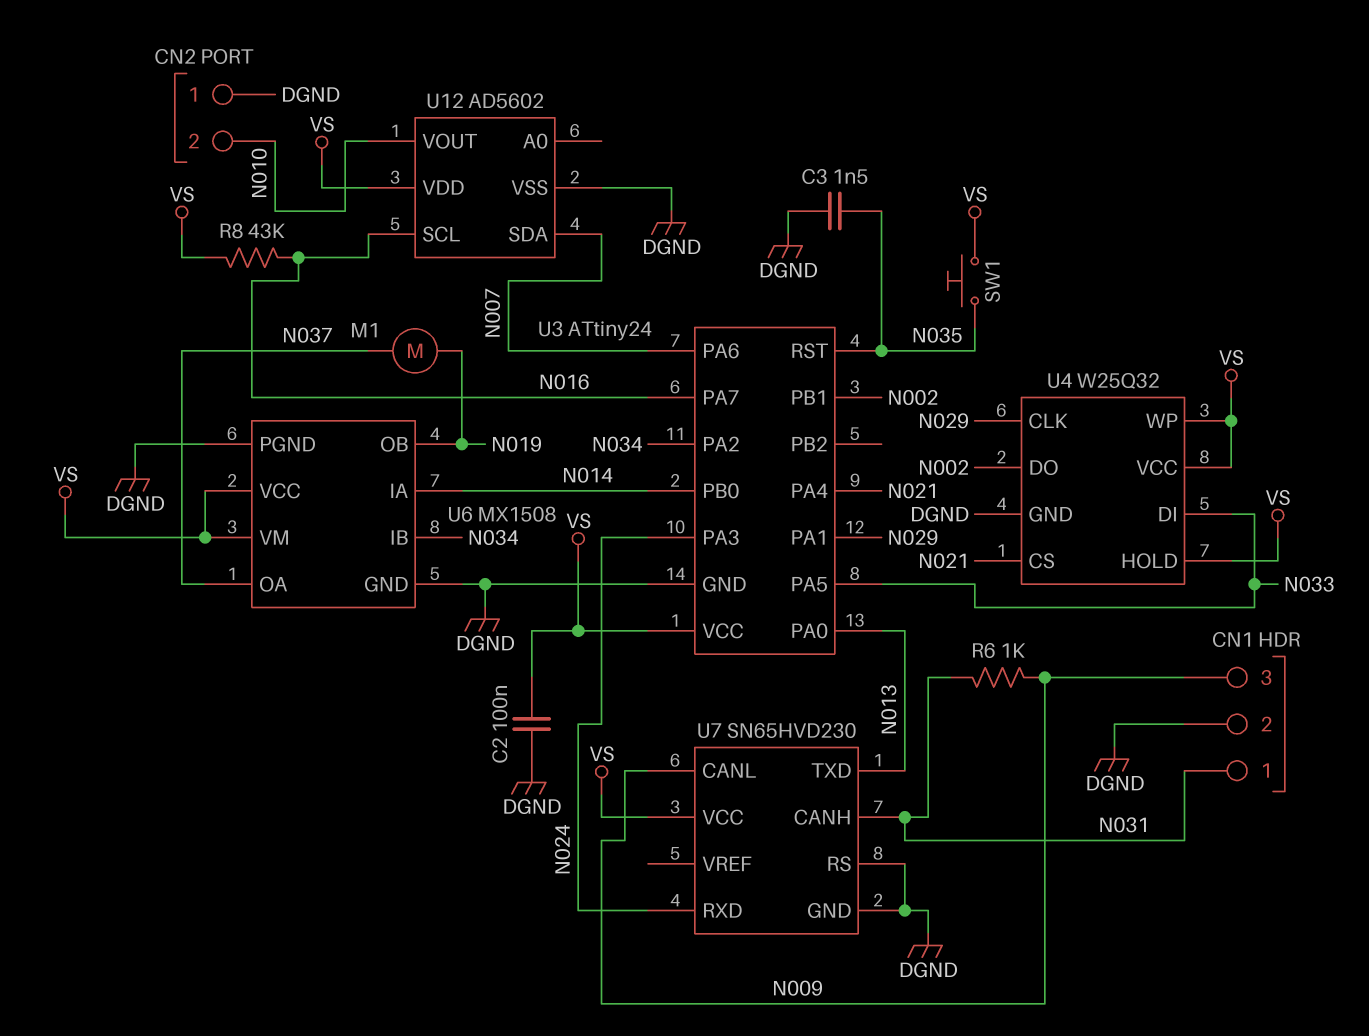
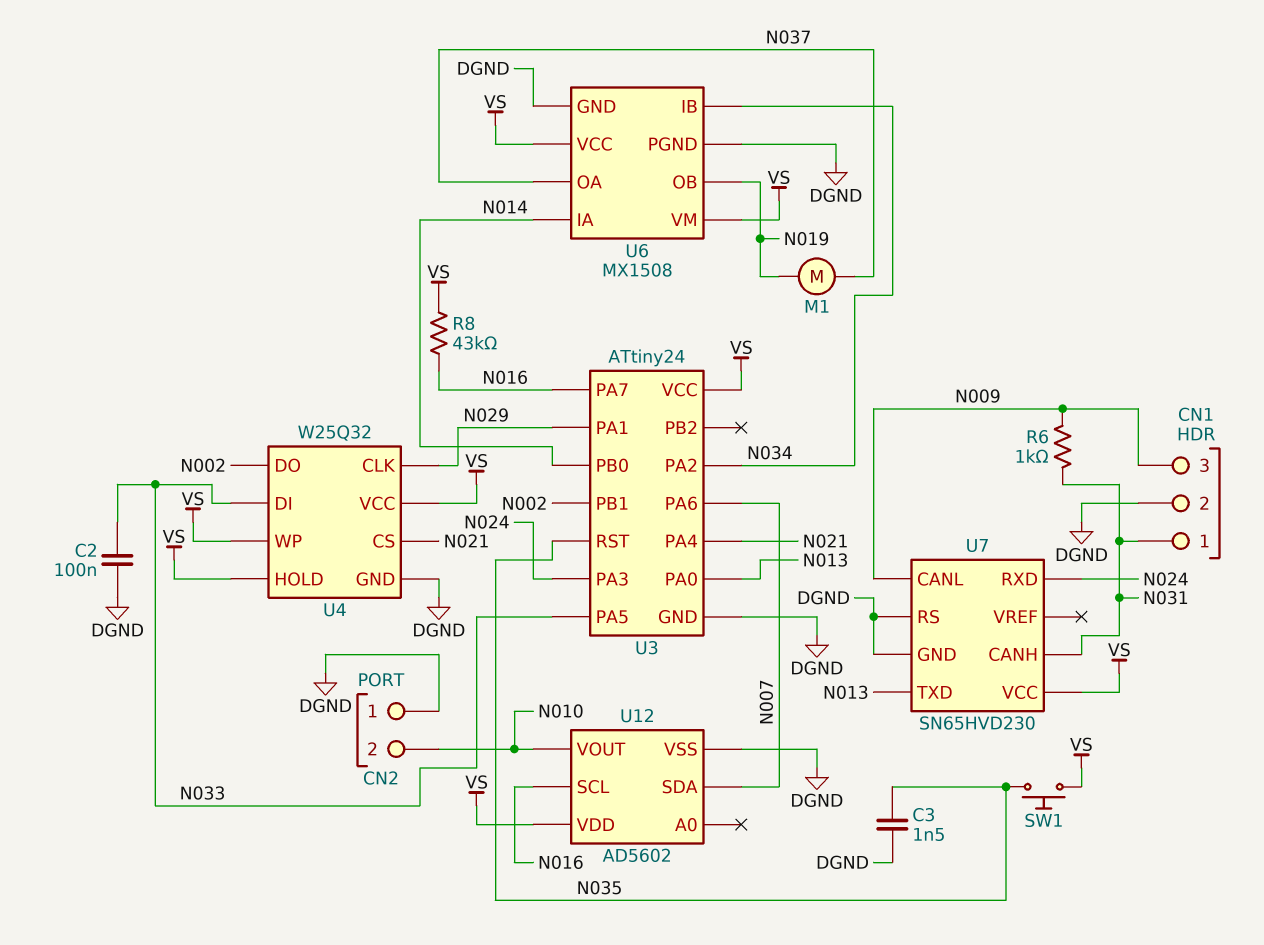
C2: 100nF (DGND, VS) -> 100nF (DGND, N033)

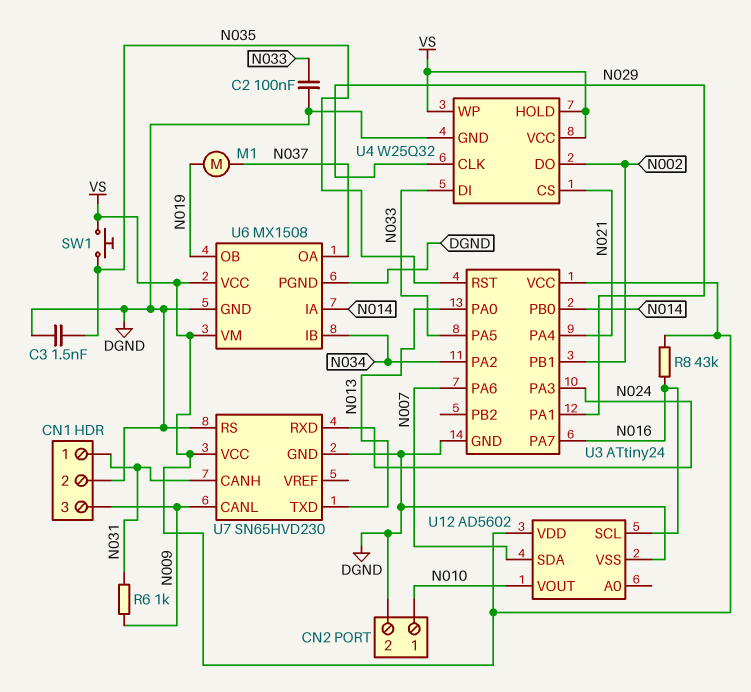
CN2 pin 1: DGND -> N010
CN2 pin 2: N010 -> DGND

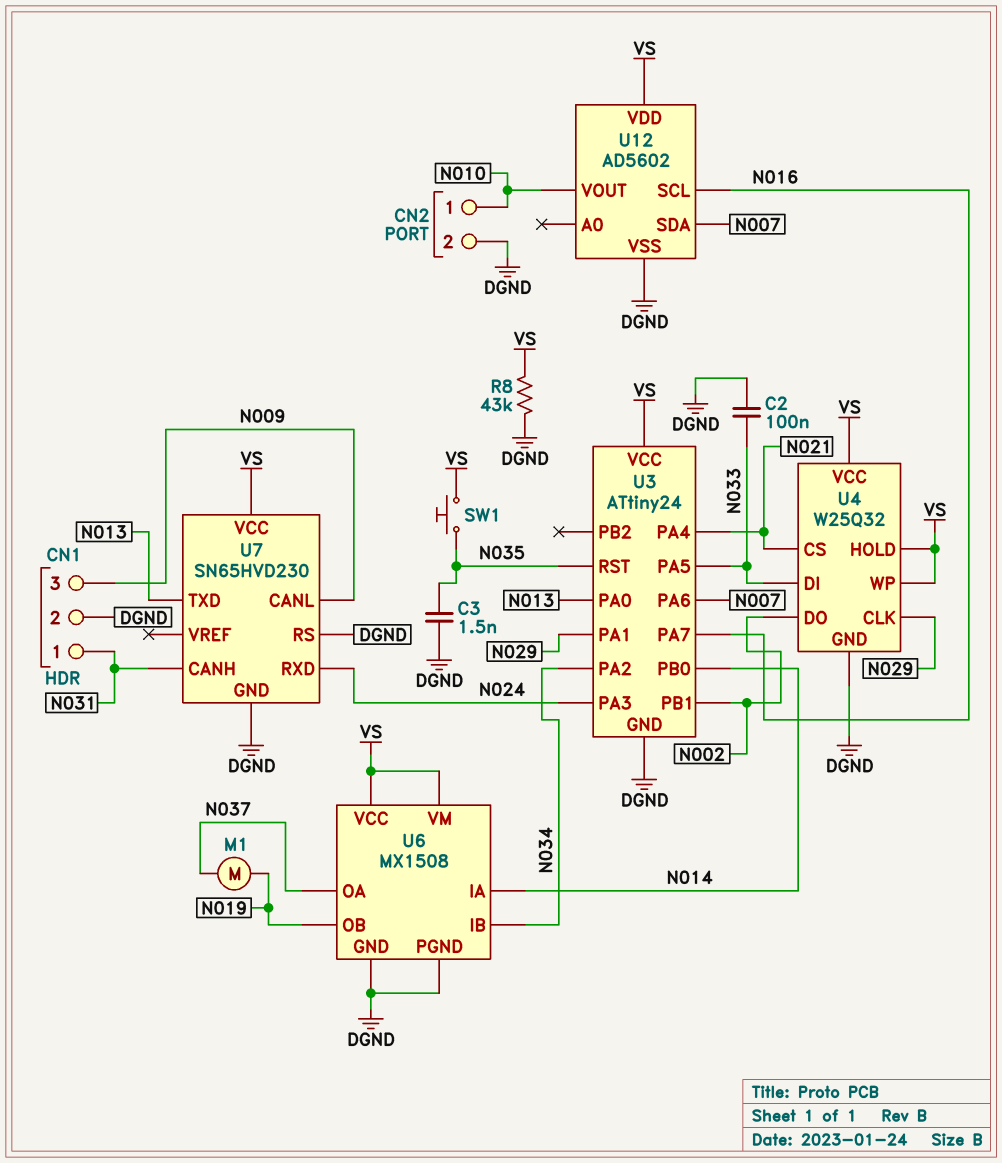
R6: 1k (N009, N031) -> none
R8: 43k (N016, VS) -> 43k (DGND, VS)

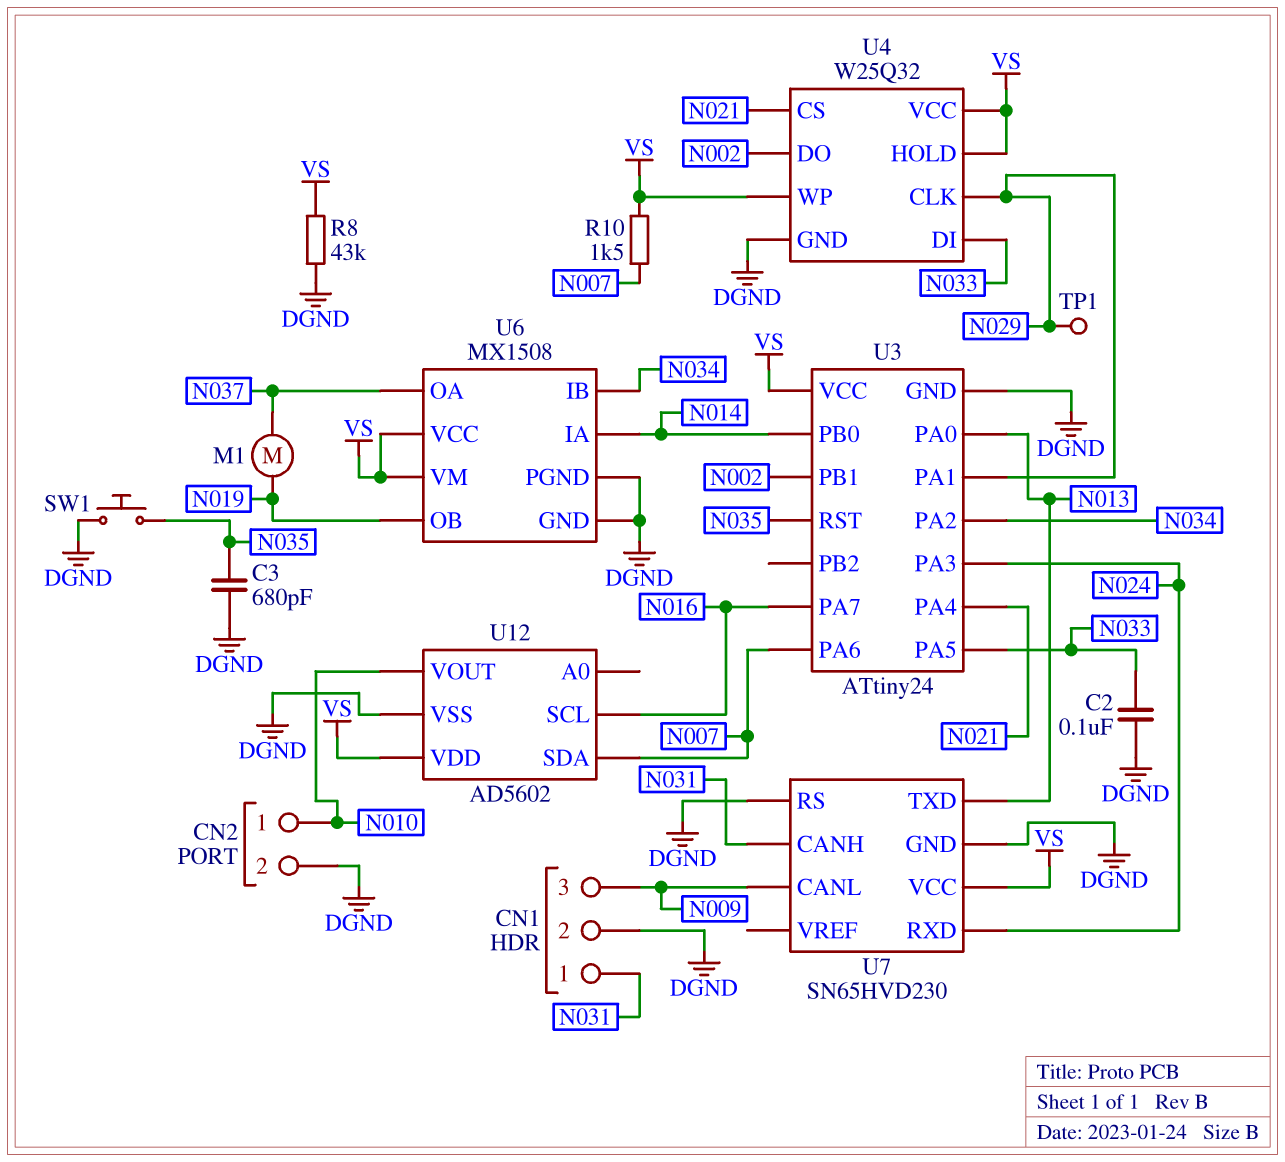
C3: 1.5nF (DGND, N035) -> 680pF (DGND, N035)
R10: none -> 1.5k (N007, VS)
SW1: button (N035, VS) -> button (DGND, N035)
TP1: none -> test point (N029)

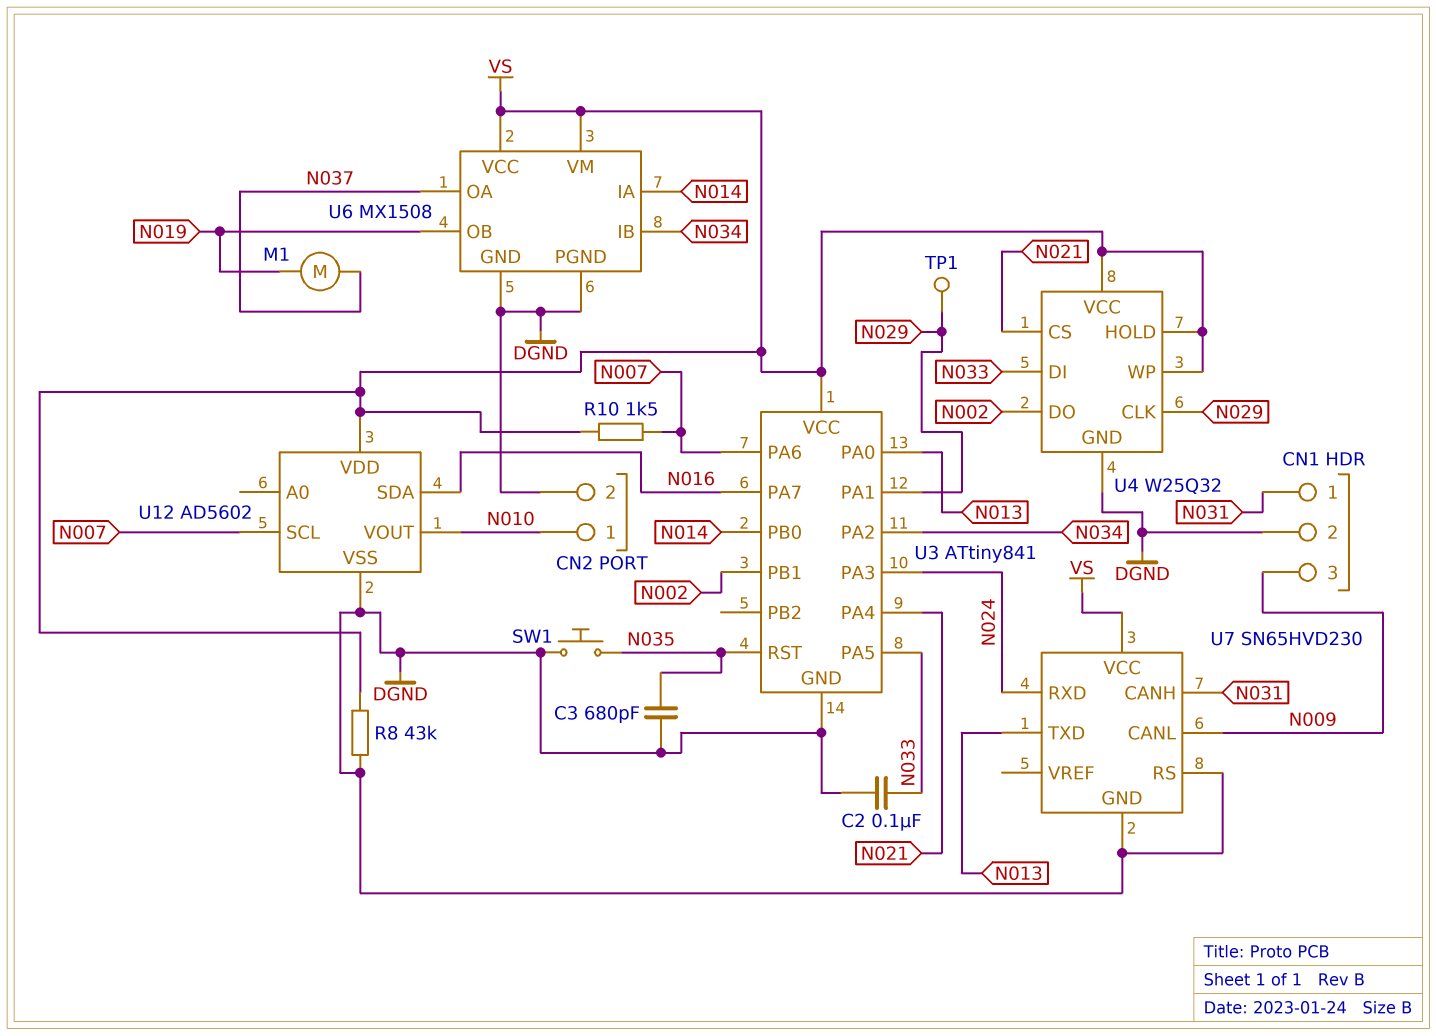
U3: ATtiny24 -> ATtiny841
U12 pin SCL: N016 -> N007
U12 pin SDA: N007 -> N016

